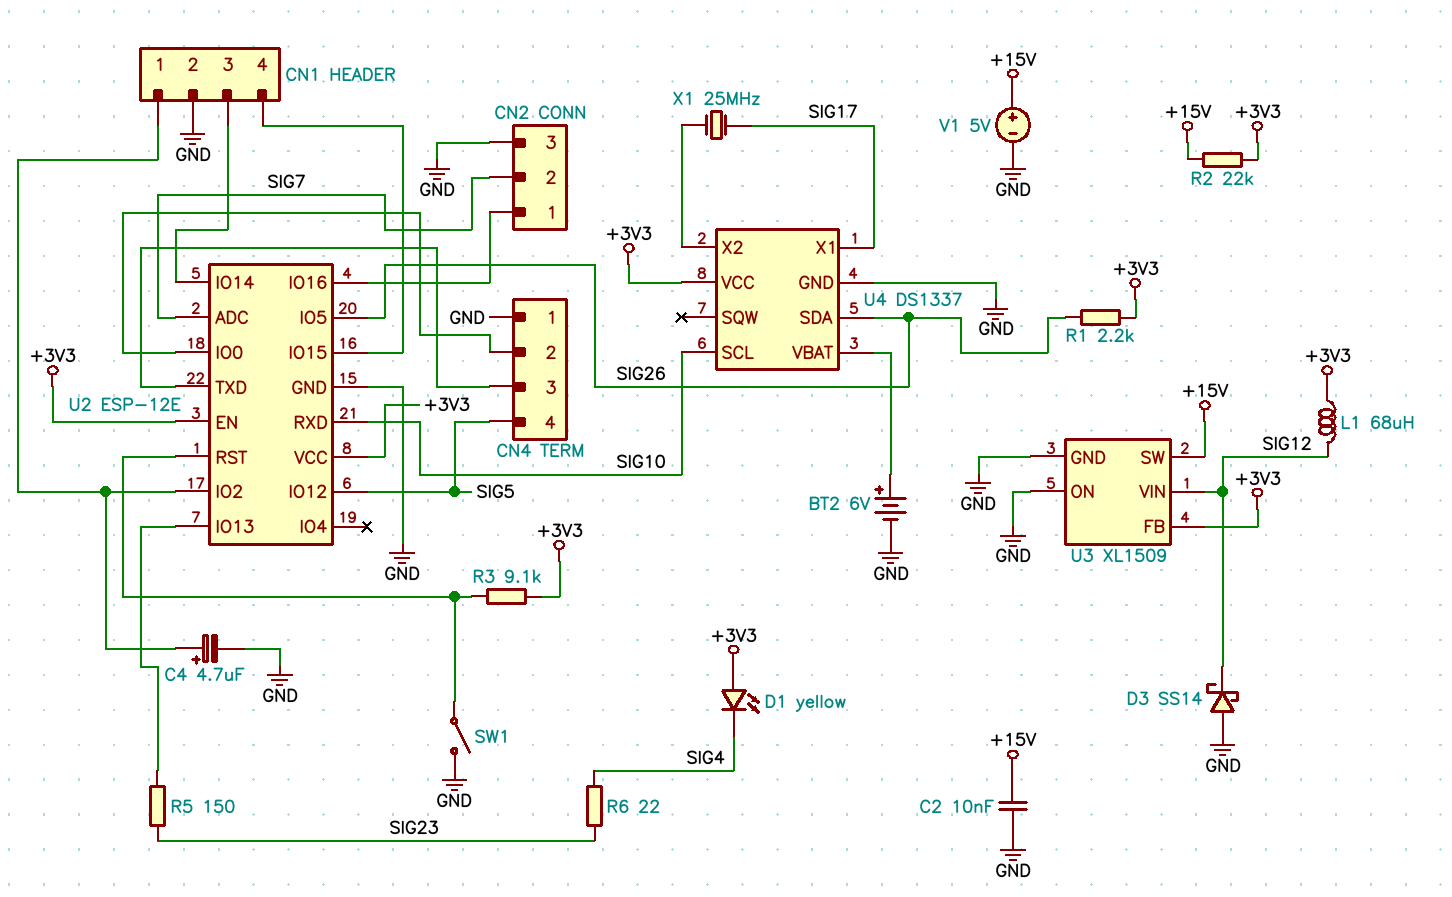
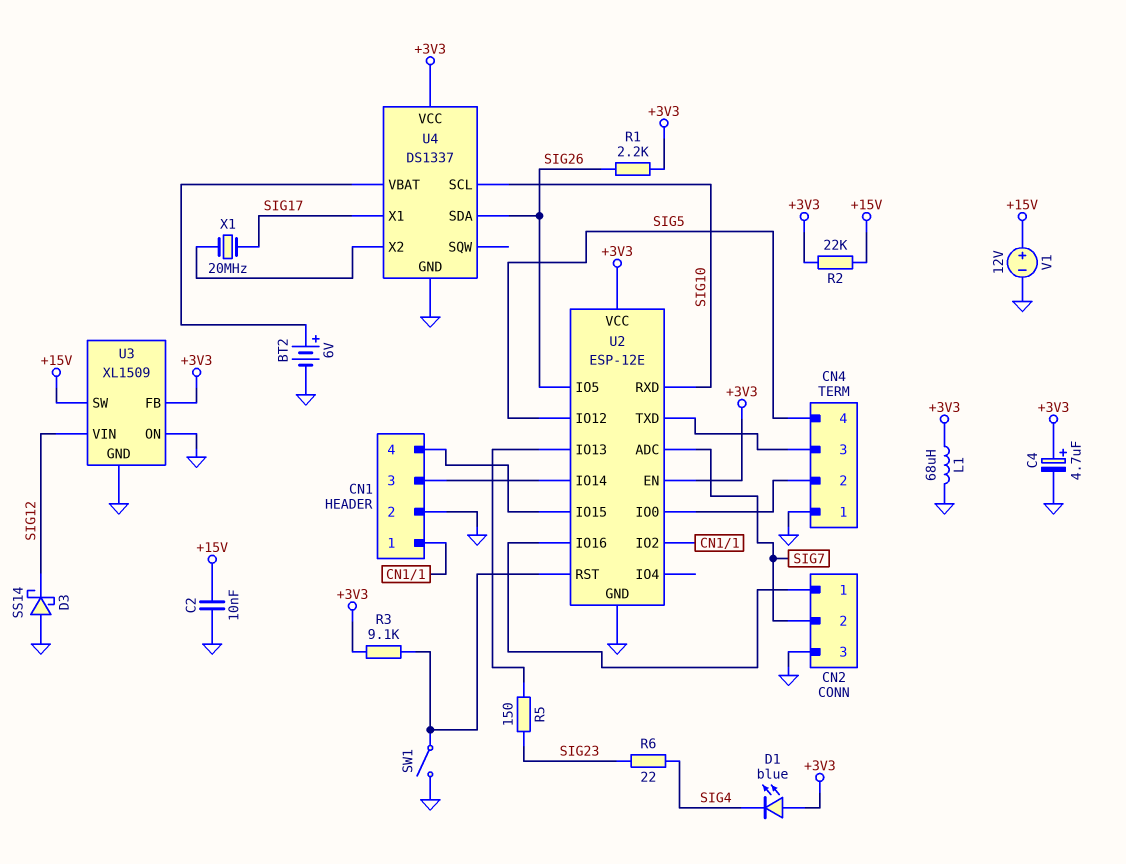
C4: 4.7uF (plus CN1/1, minus GND) -> 4.7uF (plus +3V3, minus GND)
D1: LED yellow (A +3V3, K SIG4) -> LED blue (A +3V3, K SIG4)
L1: 68uH (+3V3, SIG12) -> 68uH (+3V3, GND)
V1: 5V (plus +15V, minus GND) -> 12V (plus +15V, minus GND)
X1: 25MHz (SIG17, U4/X2) -> 20MHz (SIG17, U4/X2)

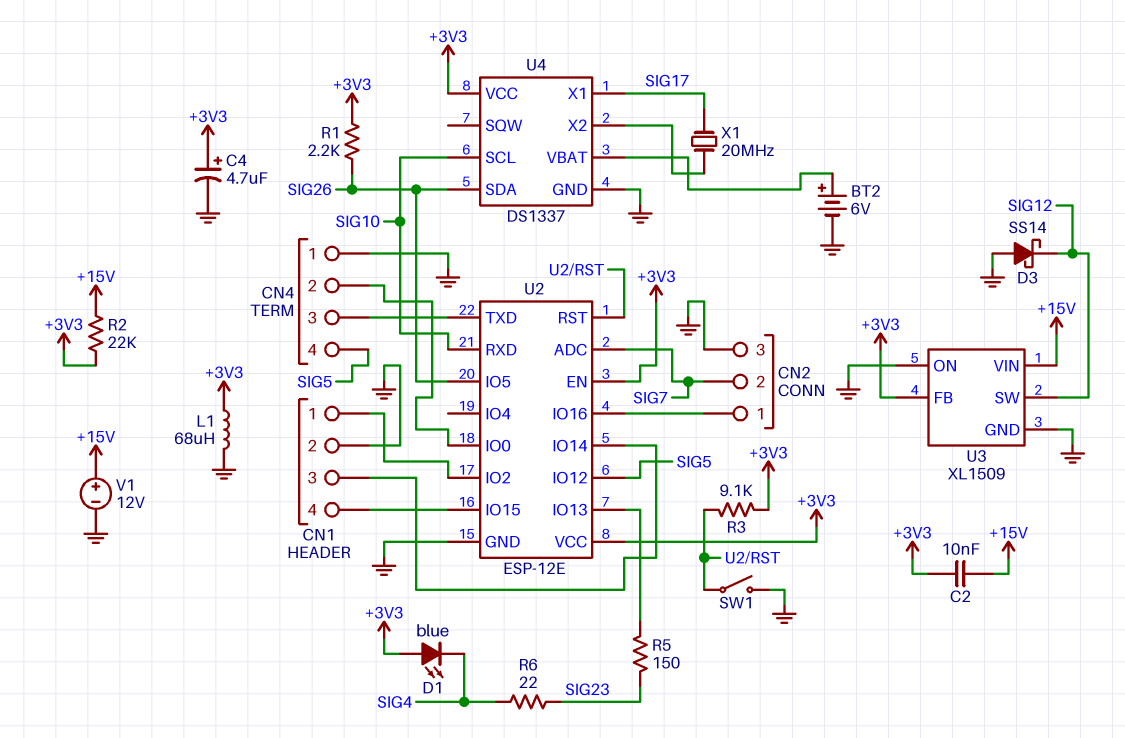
C2: 10nF (+15V, GND) -> 10nF (+3V3, +15V)
U3 pin SW: +15V -> SIG12
U3 pin VIN: SIG12 -> +15V

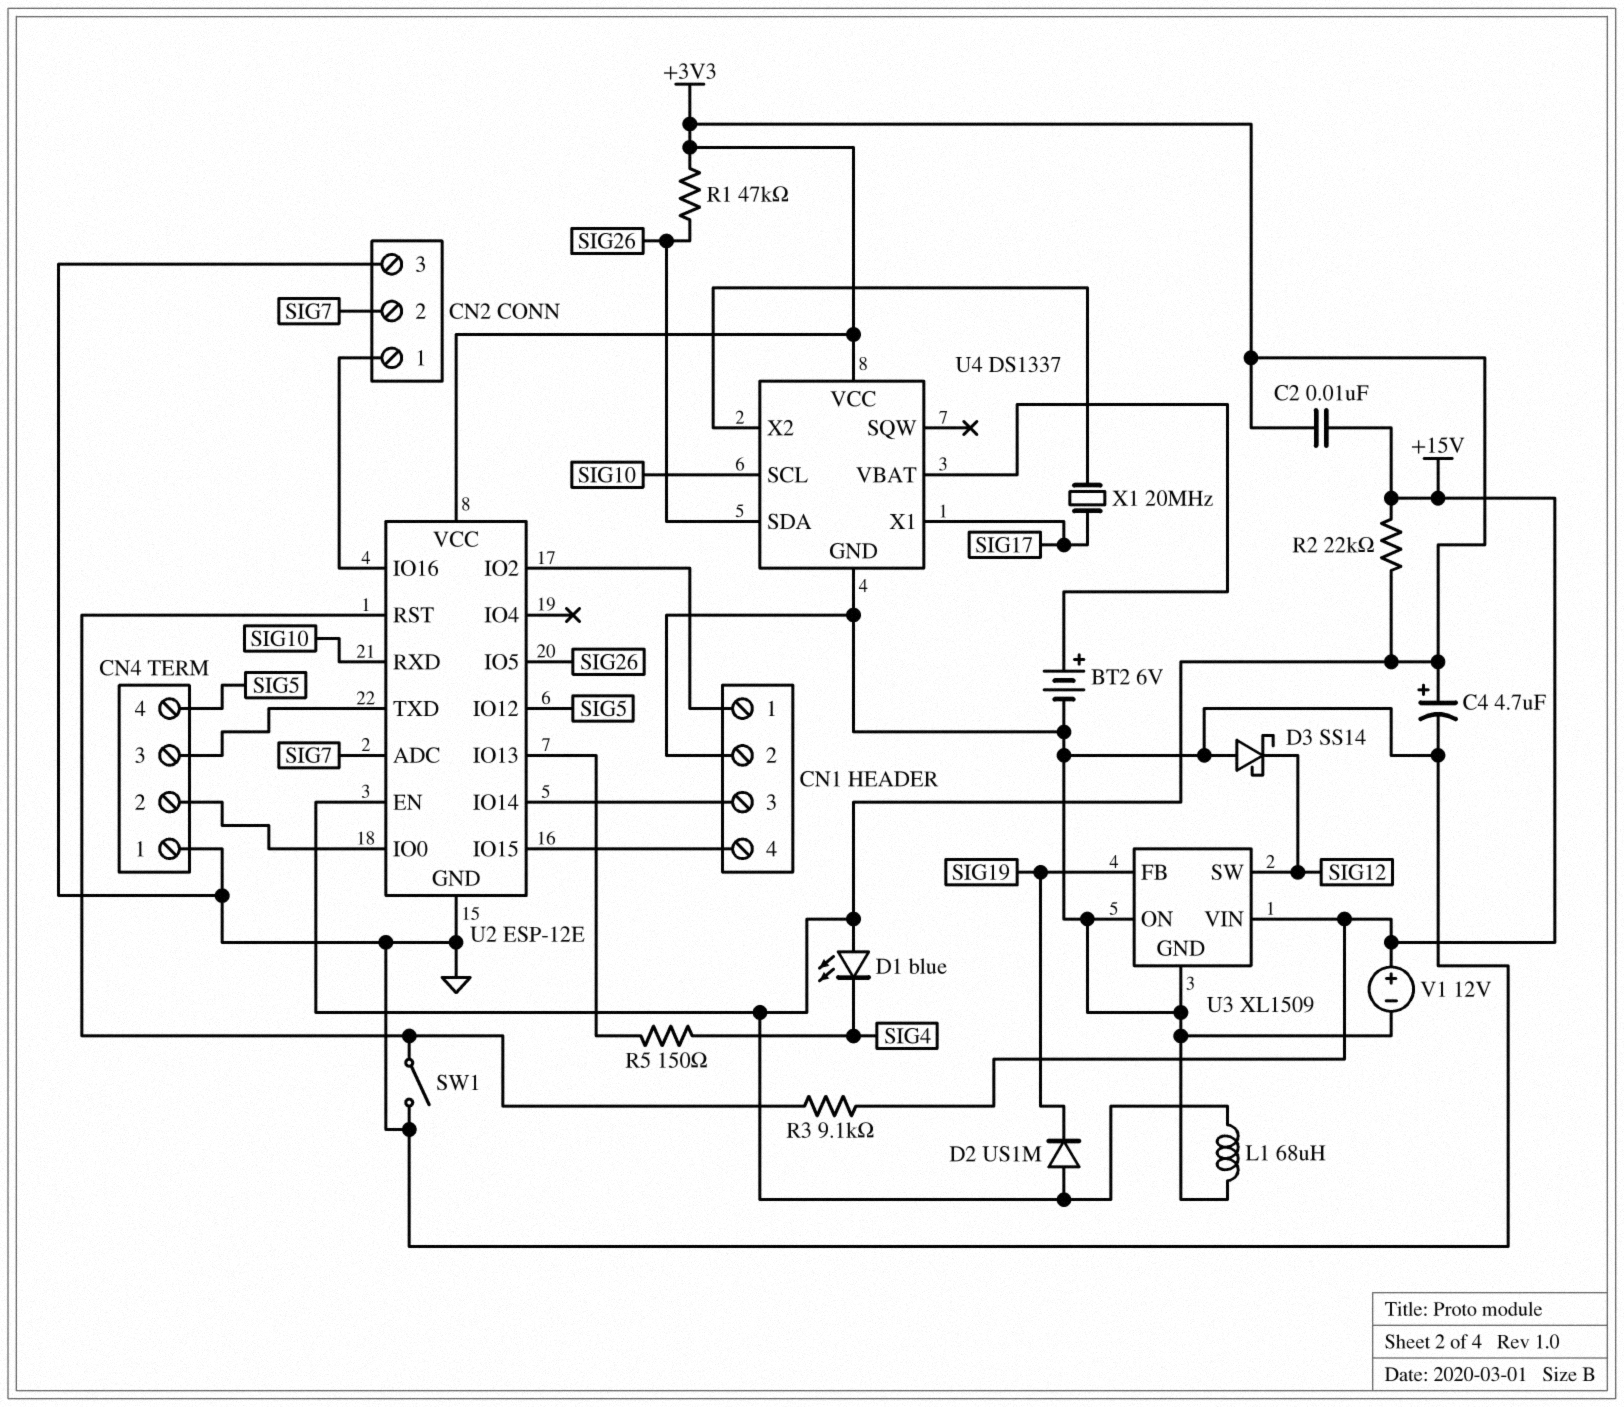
D2: none -> diode US1M (A +3V3, K SIG19)
R1: 2.2k (+3V3, SIG26) -> 47k (+3V3, SIG26)
R3: 9.1k (+3V3, U2/RST) -> 9.1k (+15V, U2/RST)
R5: 150 (SIG23, U2/IO13) -> 150 (SIG4, U2/IO13)
R6: 22 (SIG4, SIG23) -> none
U3 pin FB: +3V3 -> SIG19

